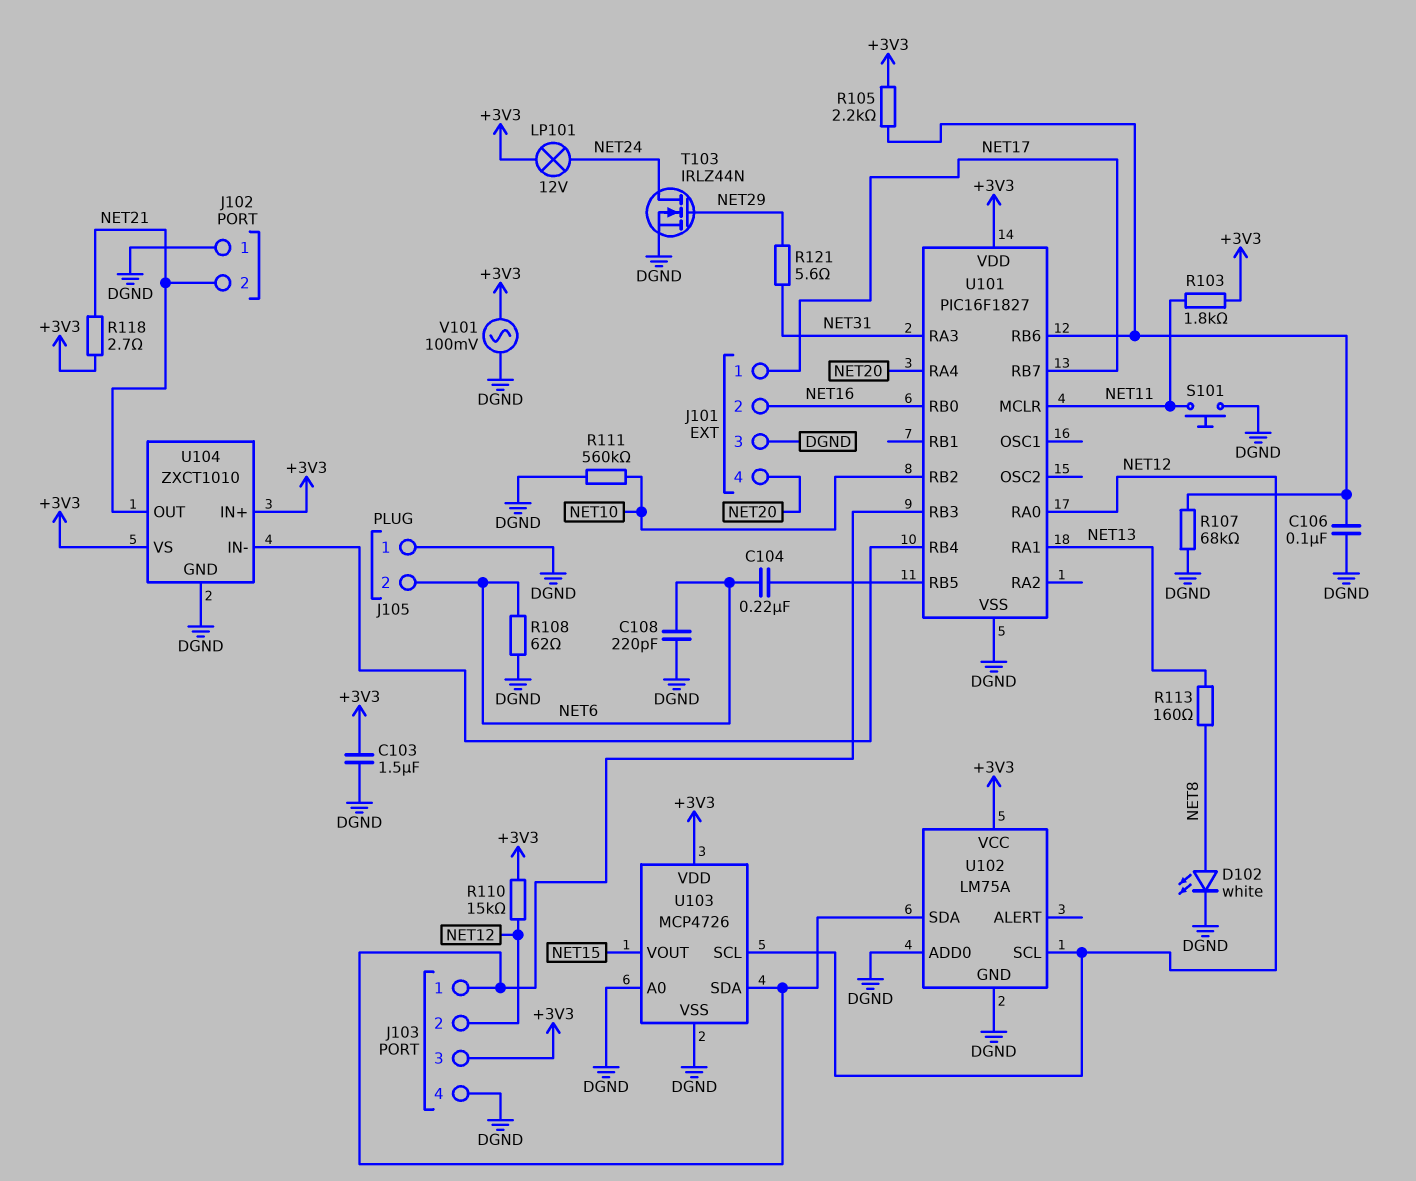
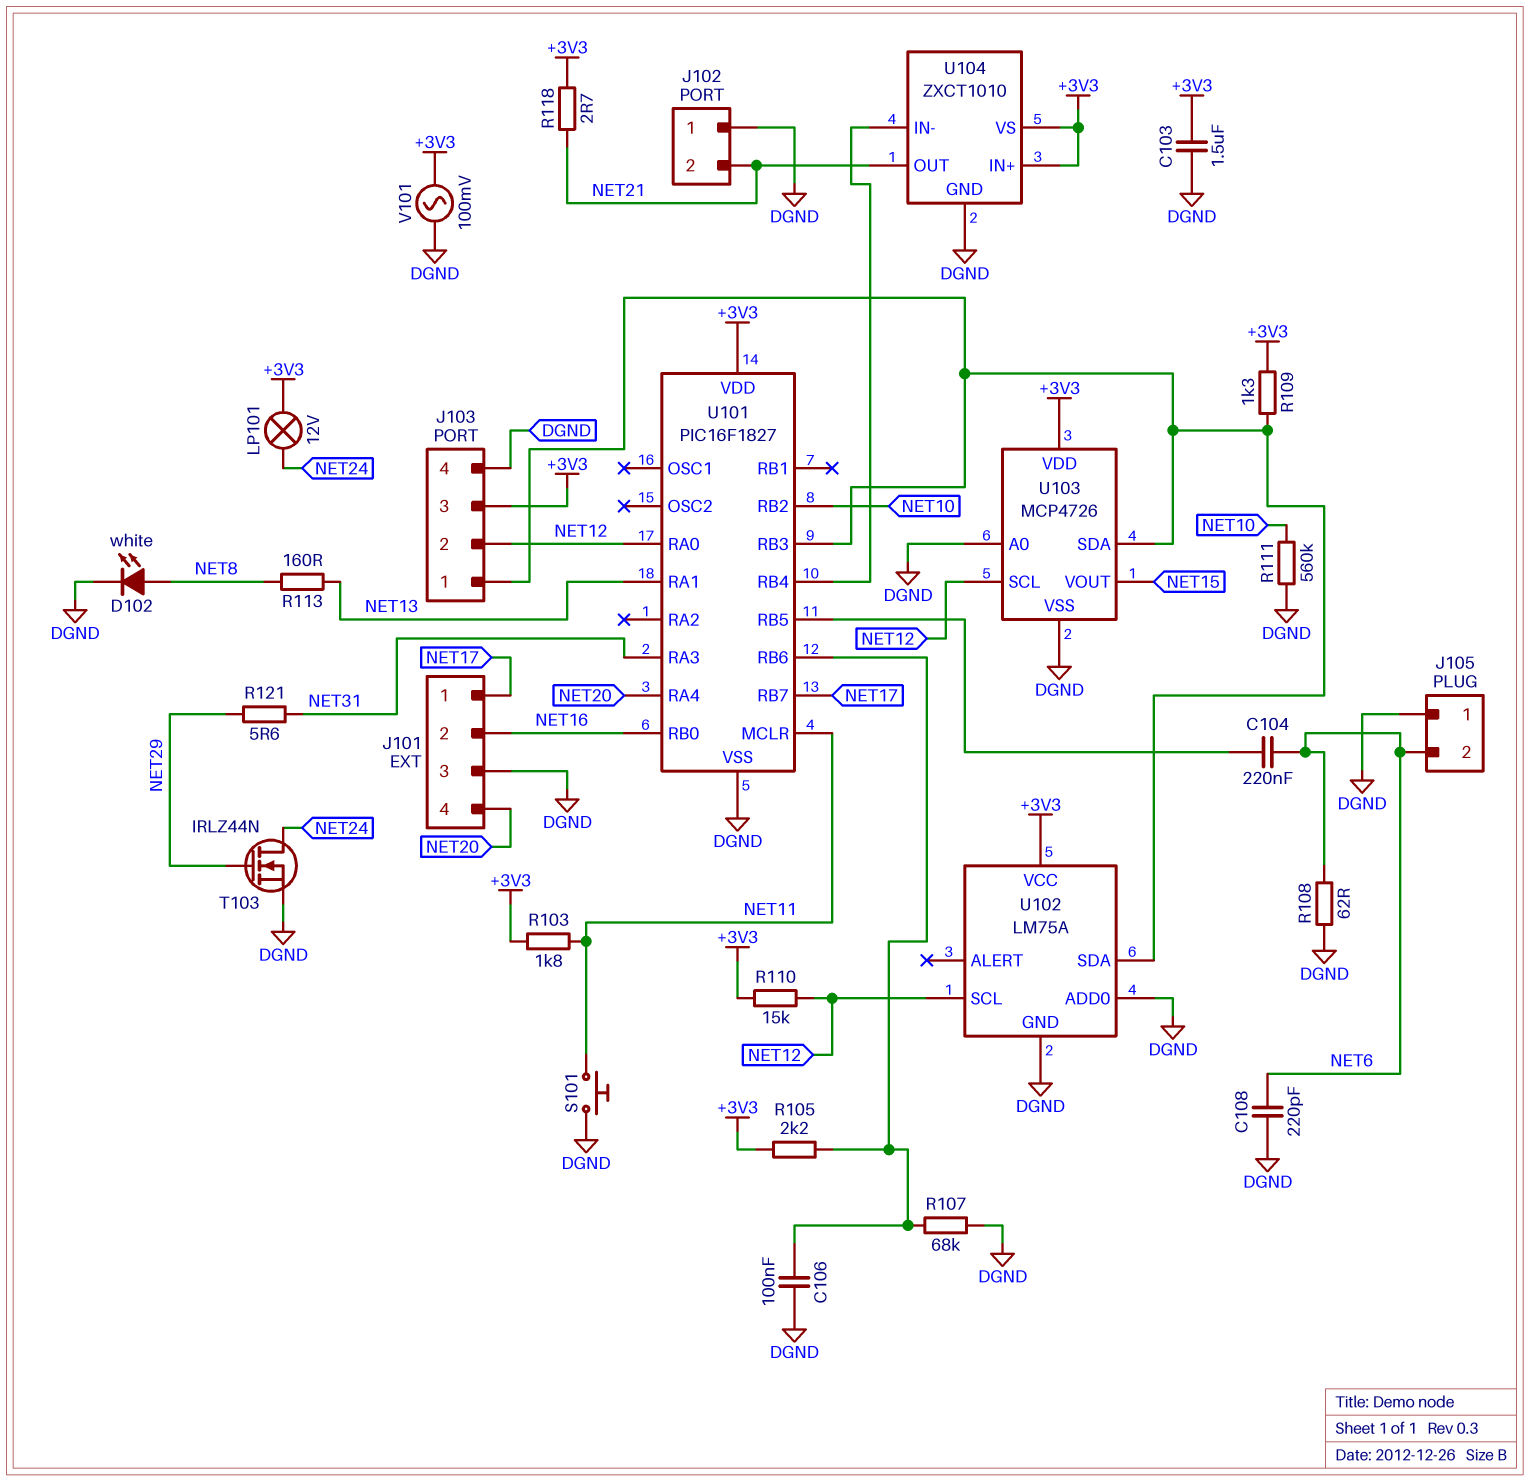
R109: none -> 1.3k (+3V3, J103/1)

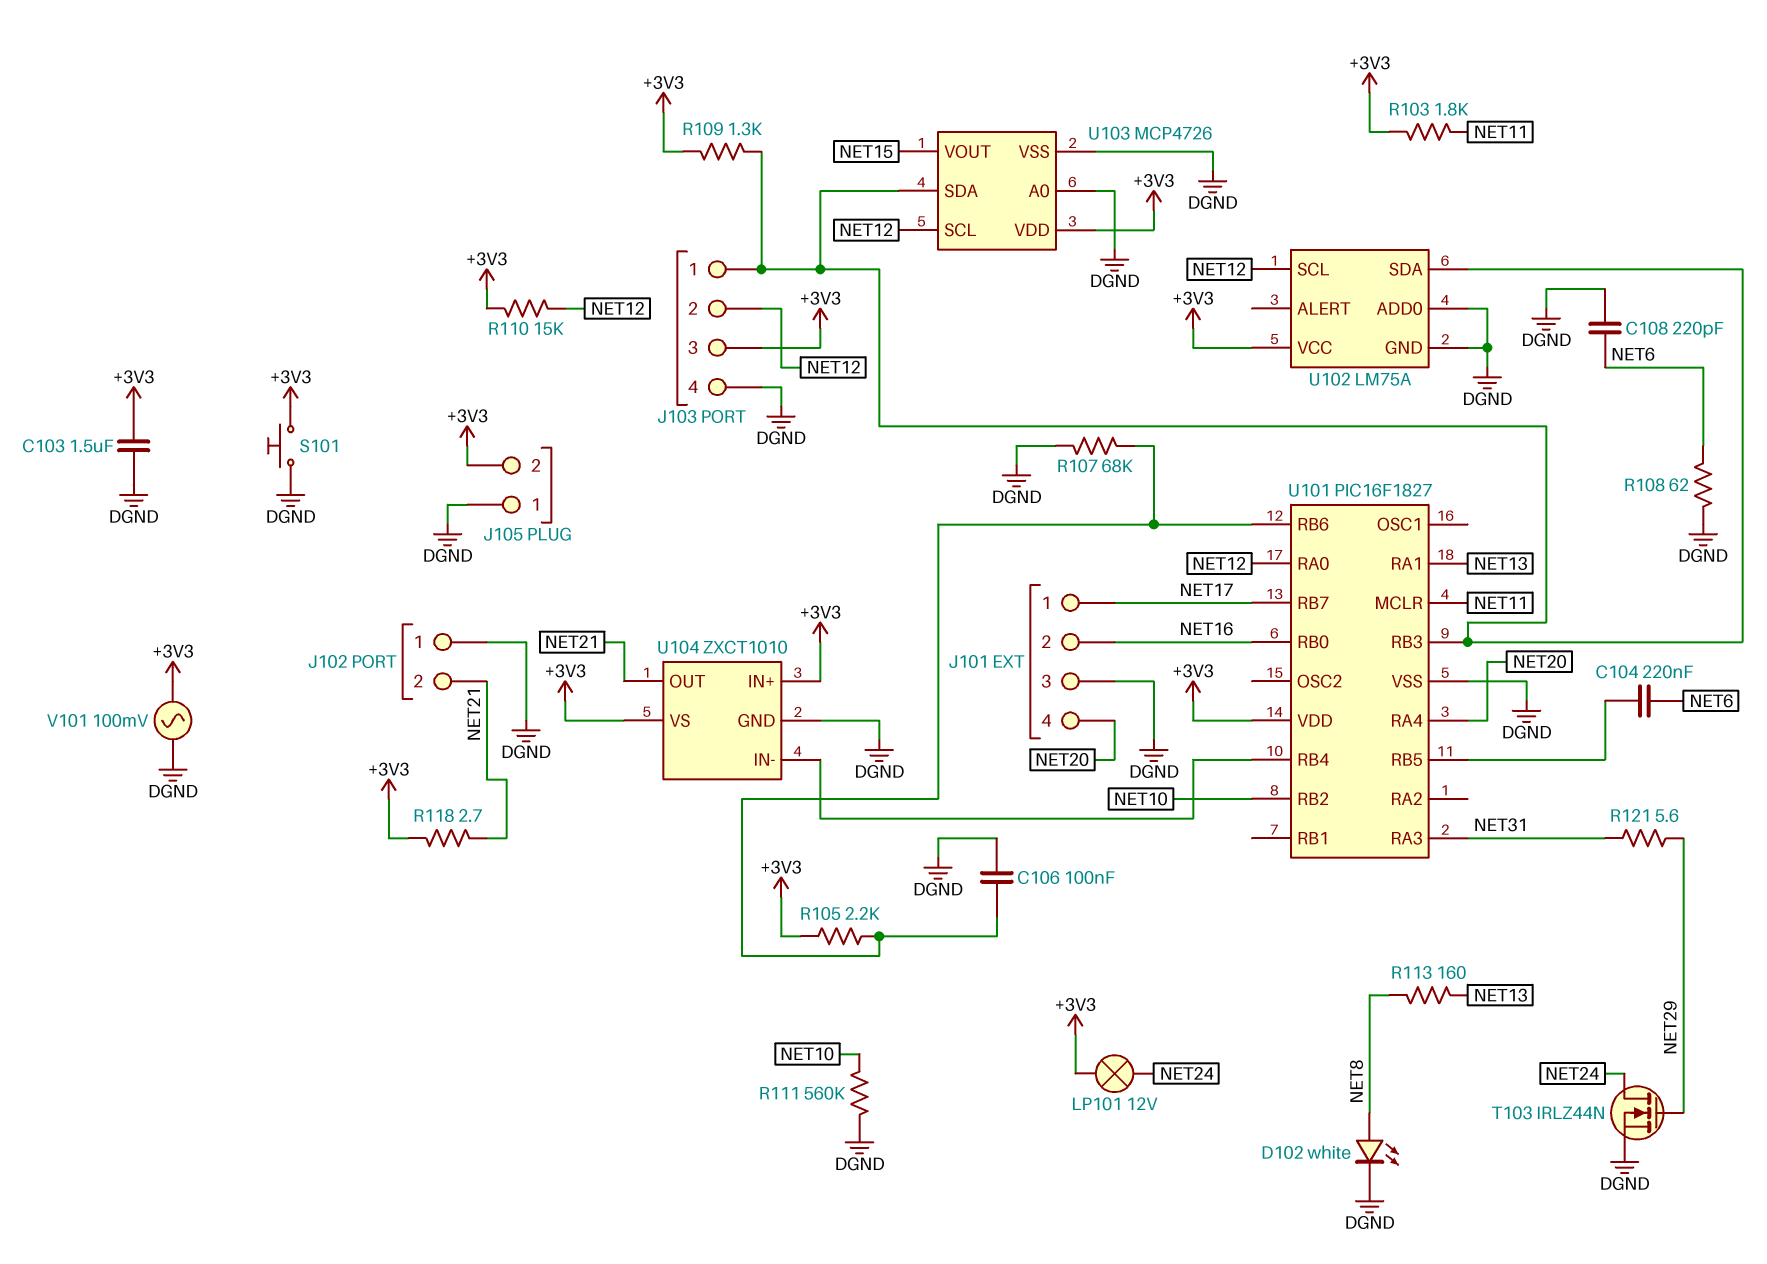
J105 pin 2: NET6 -> +3V3
S101: button (DGND, NET11) -> button (+3V3, DGND)

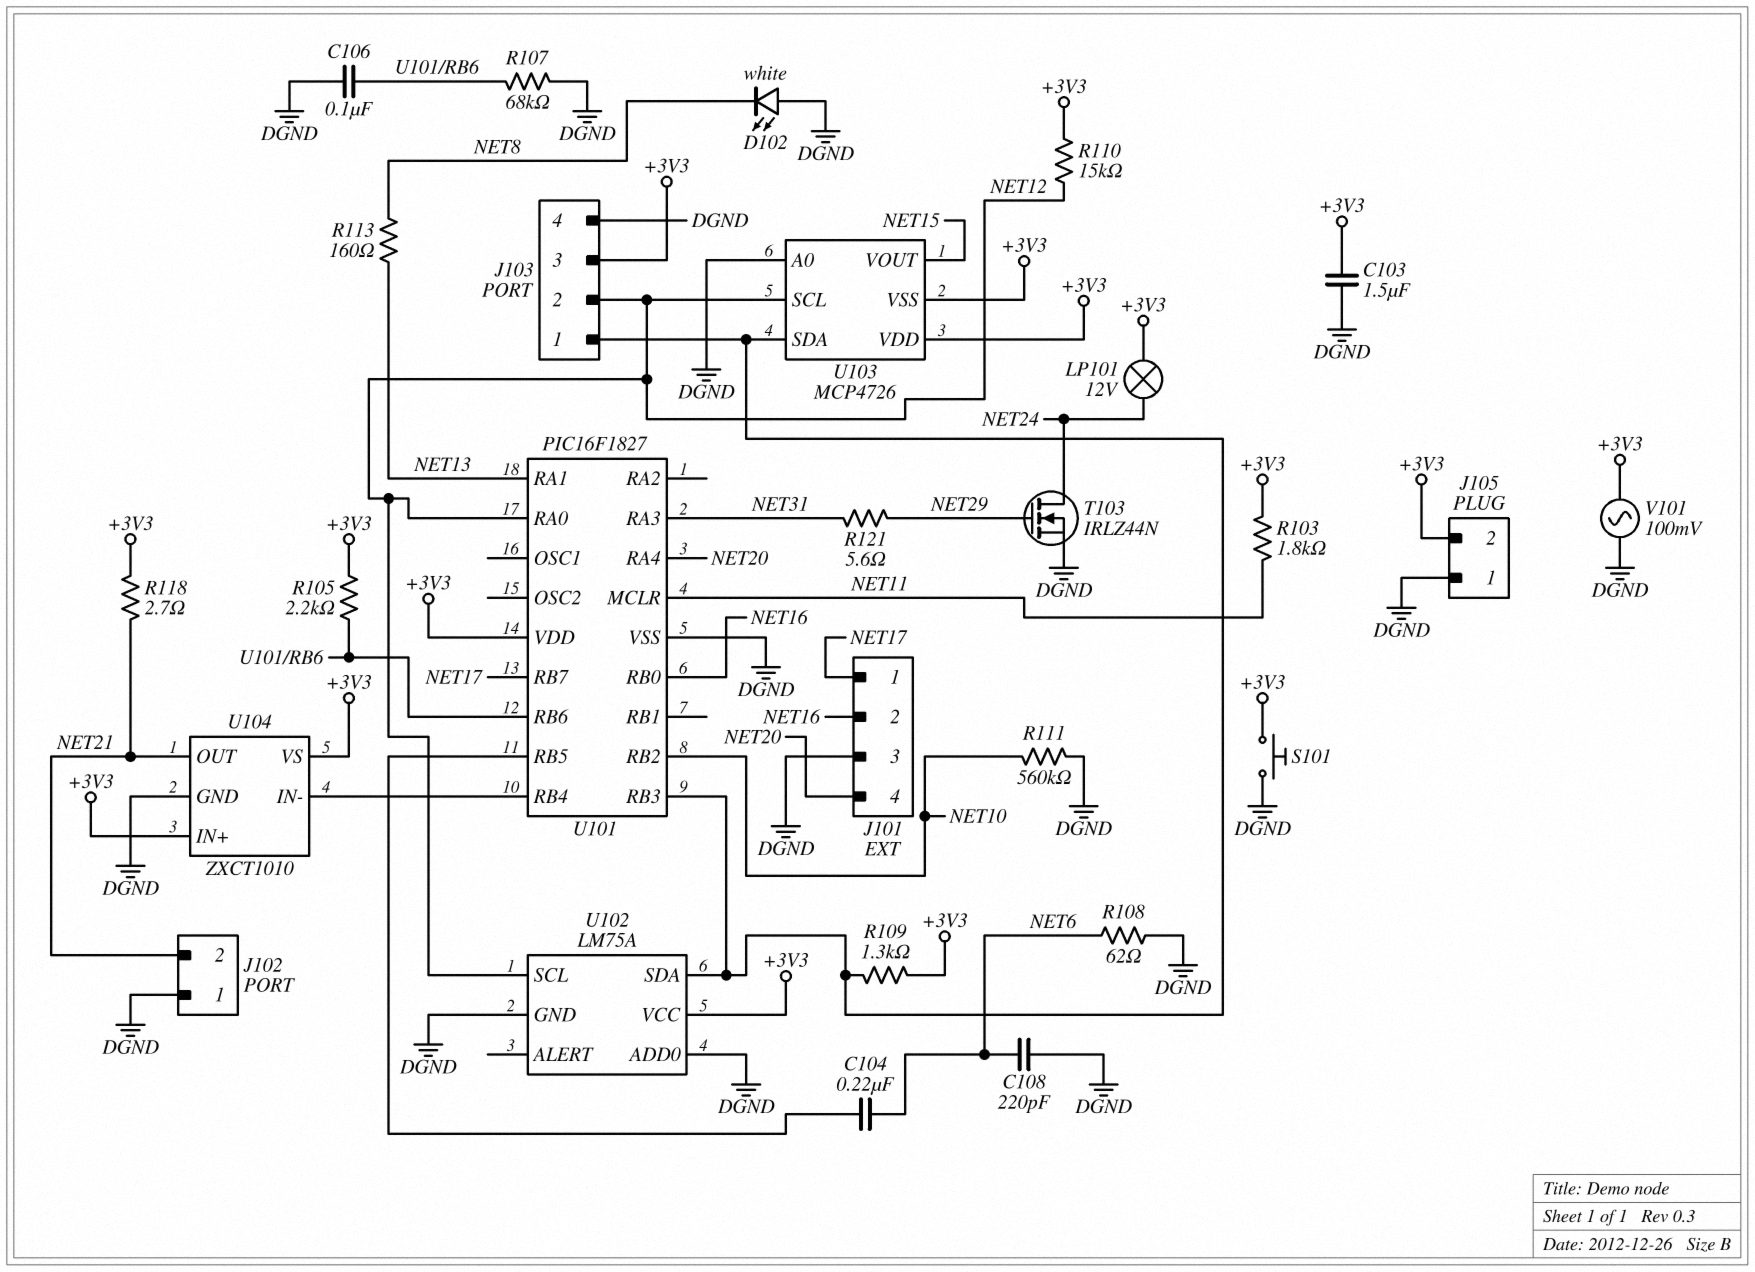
D102: LED white (A NET8, K DGND) -> LED white (A DGND, K NET8)
U103 pin VSS: DGND -> +3V3

